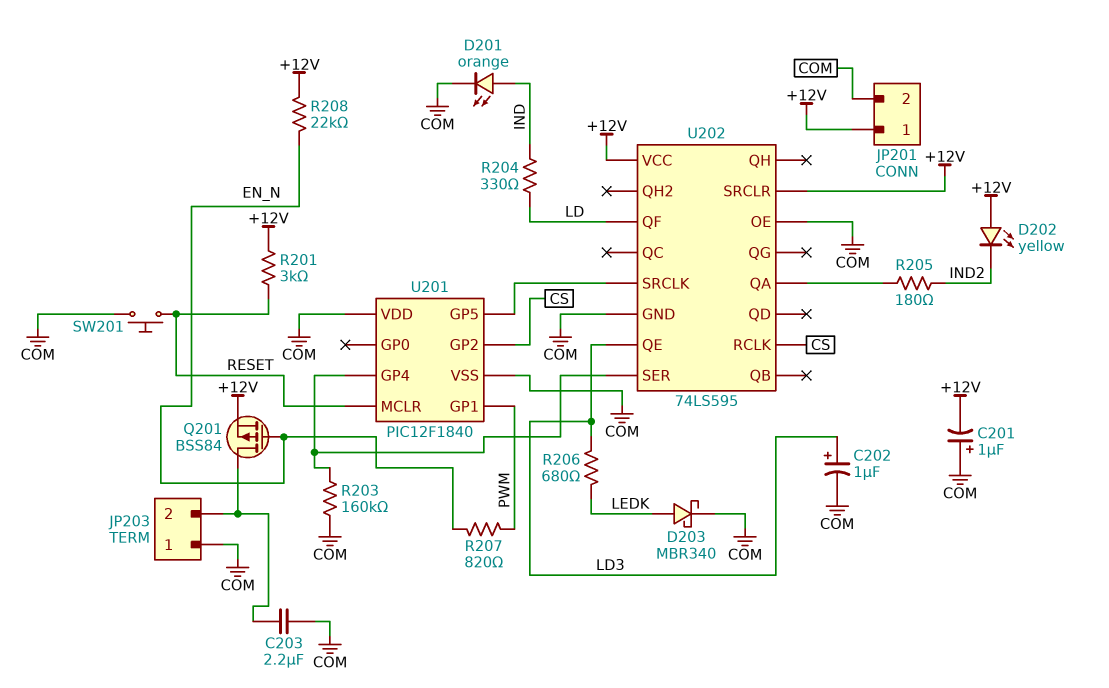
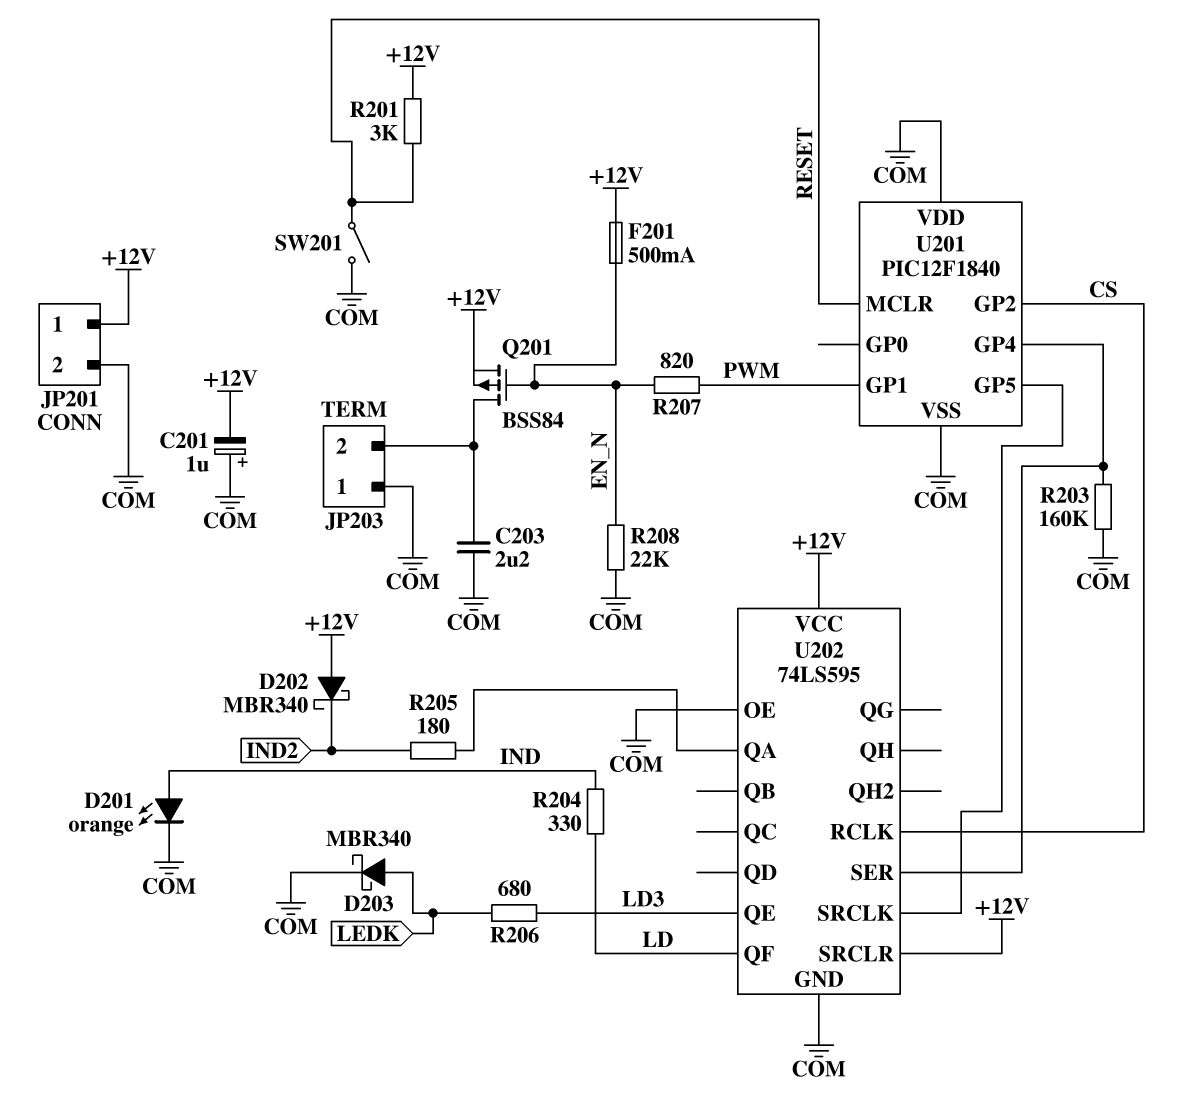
C202: 1uF (plus LD3, minus COM) -> none
D202: LED yellow (A +12V, K IND2) -> schottky MBR340 (A +12V, K IND2)
F201: none -> 500mA (+12V, EN_N)
R208: 22k (+12V, EN_N) -> 22k (COM, EN_N)
SW201: button (COM, RESET) -> switch (COM, RESET)

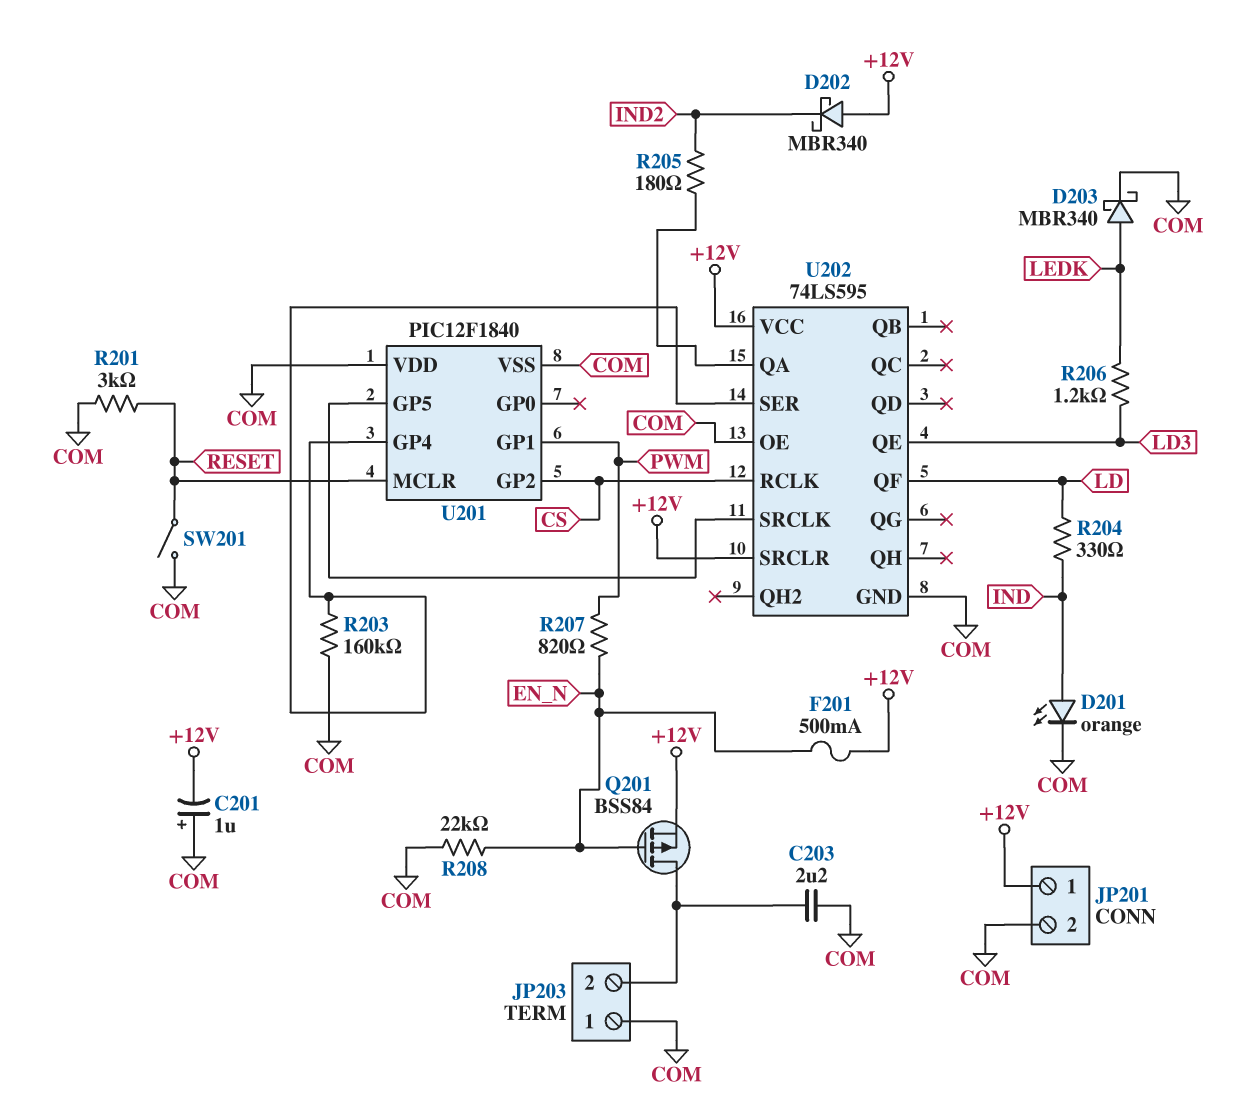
R201: 3k (+12V, RESET) -> 3k (COM, RESET)
R206: 680 (LD3, LEDK) -> 1.2k (LD3, LEDK)

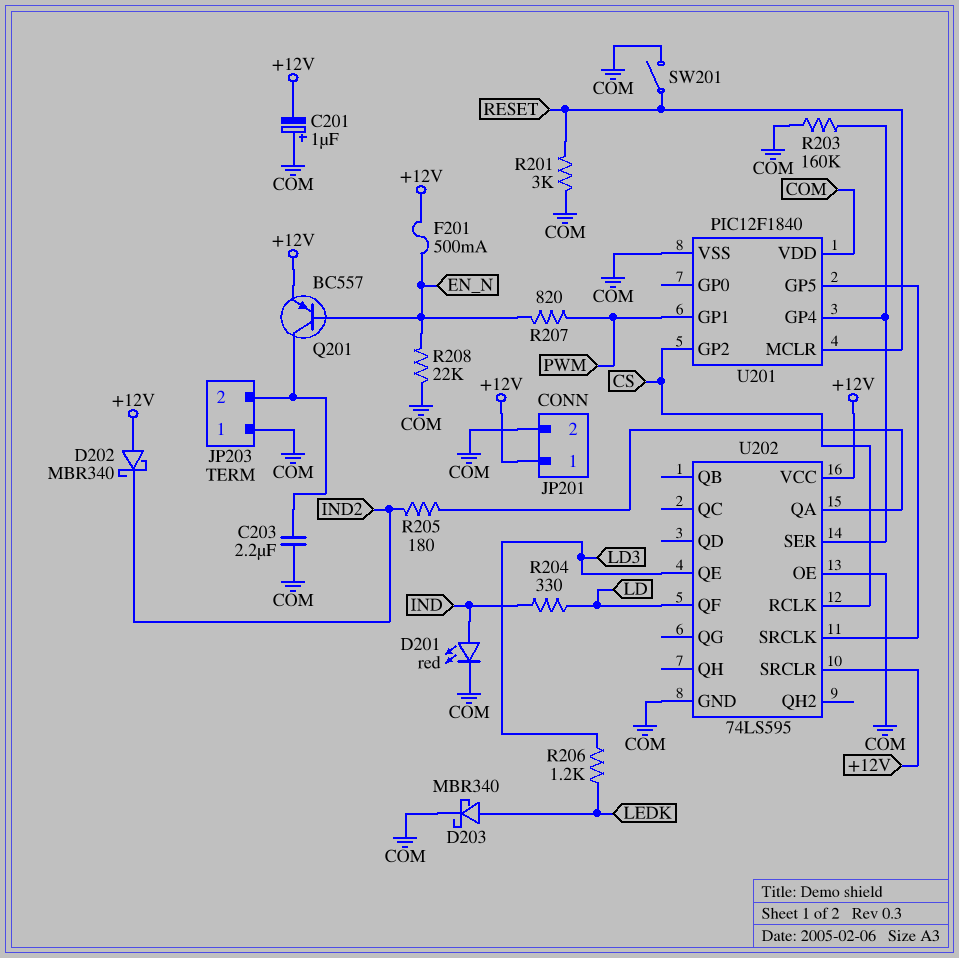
D201: LED orange (A IND, K COM) -> LED red (A IND, K COM)
Q201: PMOS BSS84 (G EN_N, D JP203/2, S +12V) -> PNP BC557 (B EN_N, C JP203/2, E +12V)

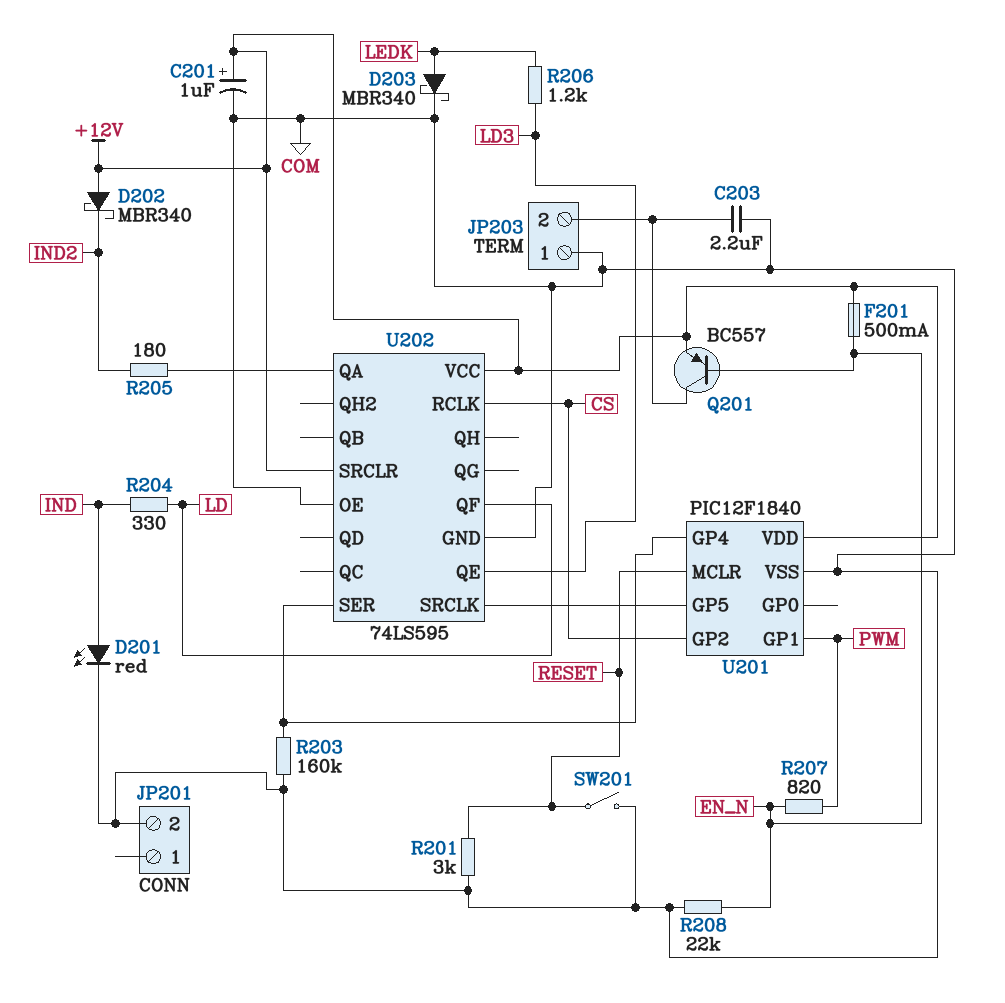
C201: 1uF (plus COM, minus +12V) -> 1uF (plus +12V, minus COM)
JP201 pin 1: +12V -> none
U201 pin VDD: COM -> +12V

